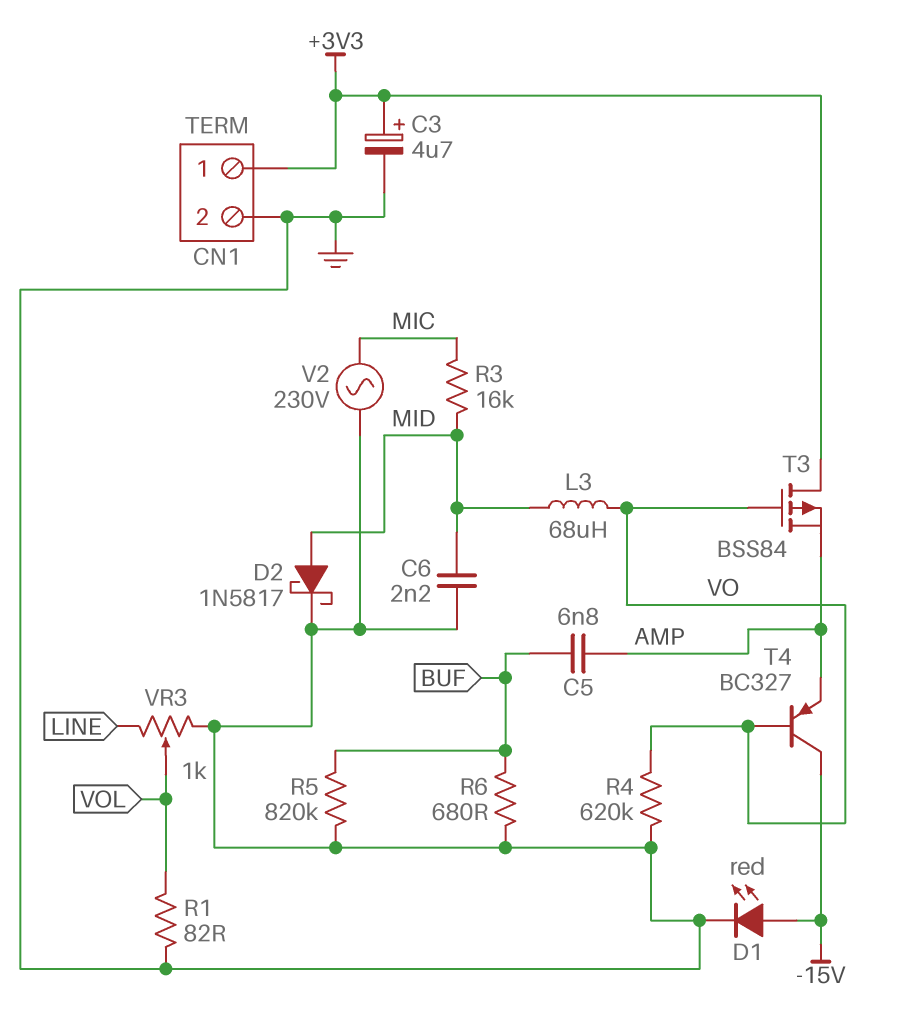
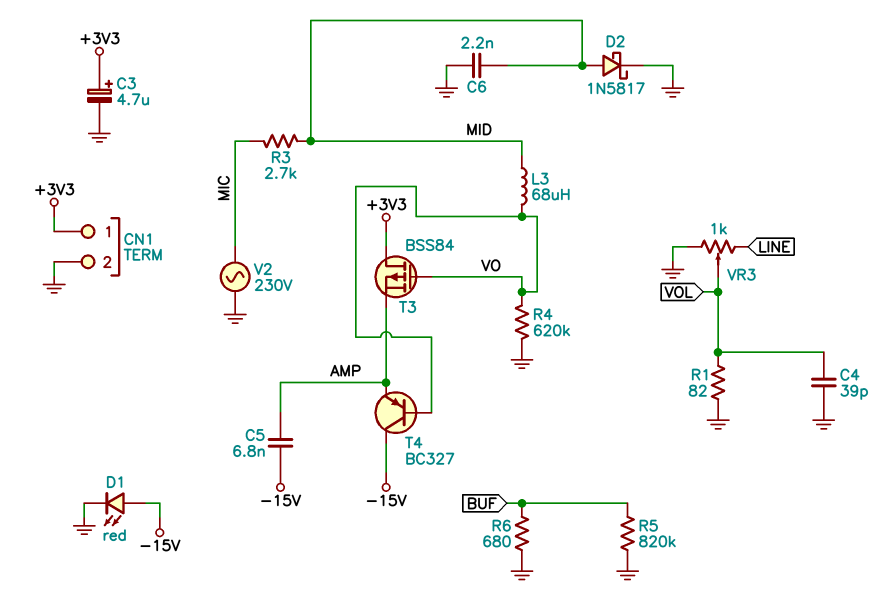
C4: none -> 39pF (GND, VOL)
C5: 6.8nF (AMP, BUF) -> 6.8nF (-15V, AMP)
R3: 16k (MIC, MID) -> 2.7k (MIC, MID)

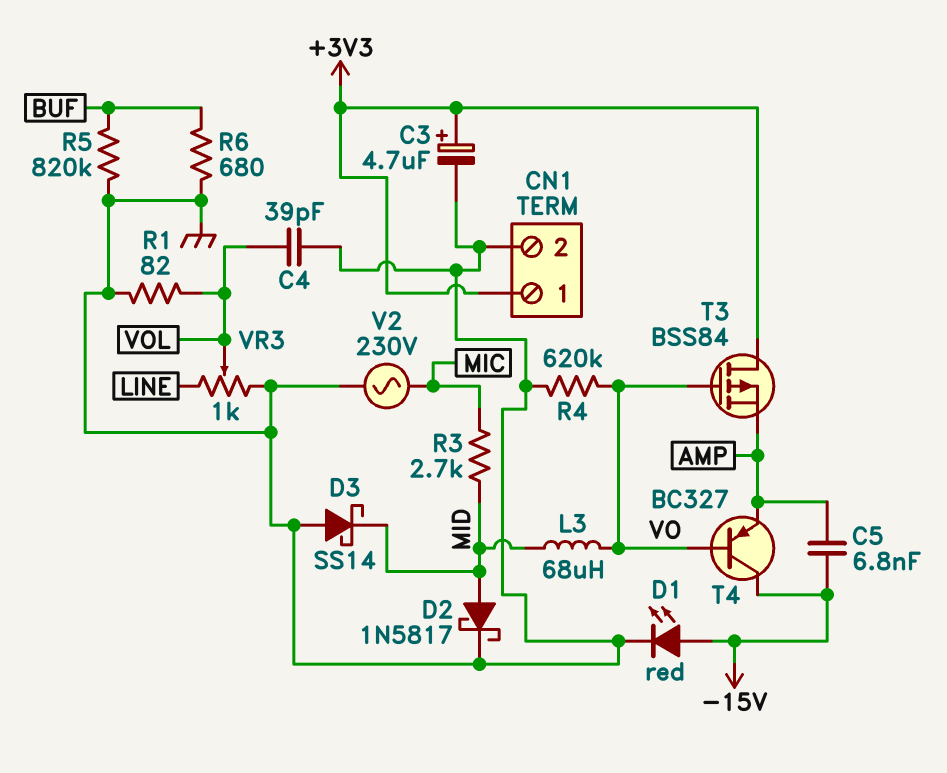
C6: 2.2nF (GND, MID) -> none
D3: none -> schottky SS14 (A GND, K MID)

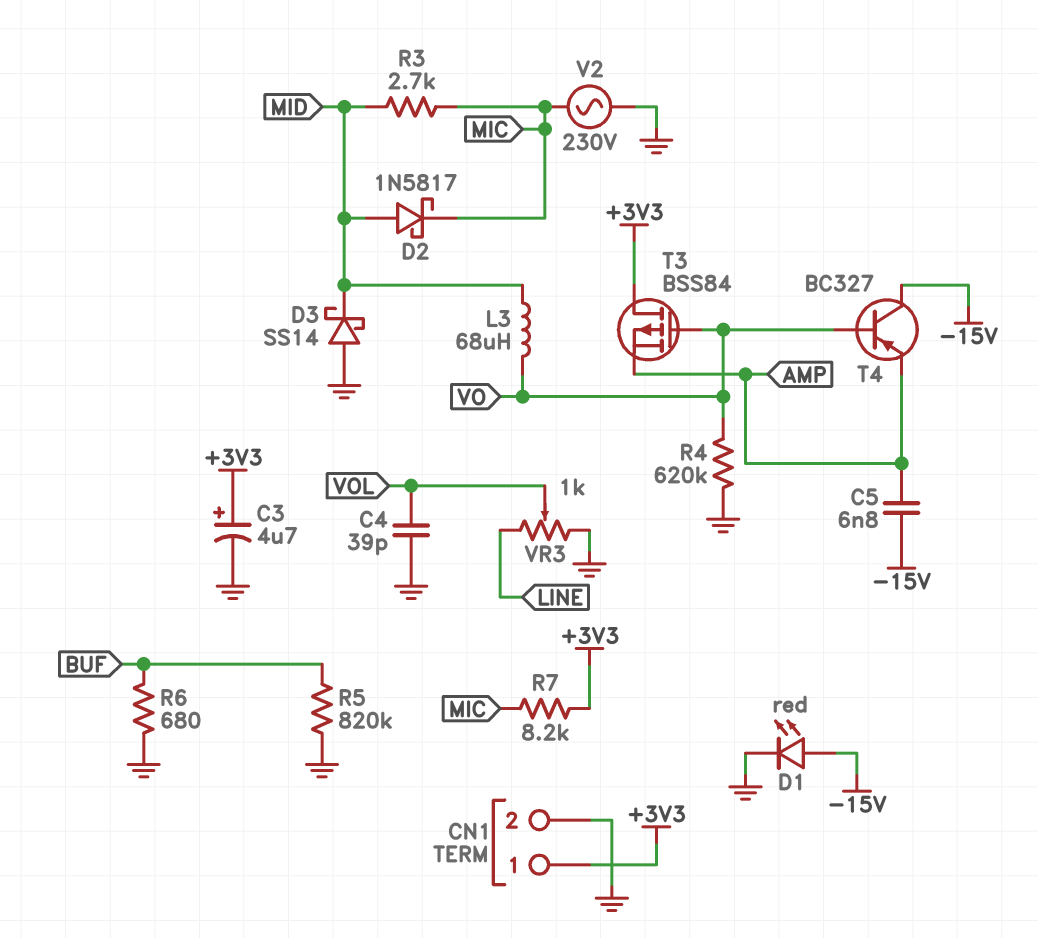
D2: schottky 1N5817 (A MID, K GND) -> schottky 1N5817 (A MID, K MIC)
R1: 82 (GND, VOL) -> none
R7: none -> 8.2k (+3V3, MIC)

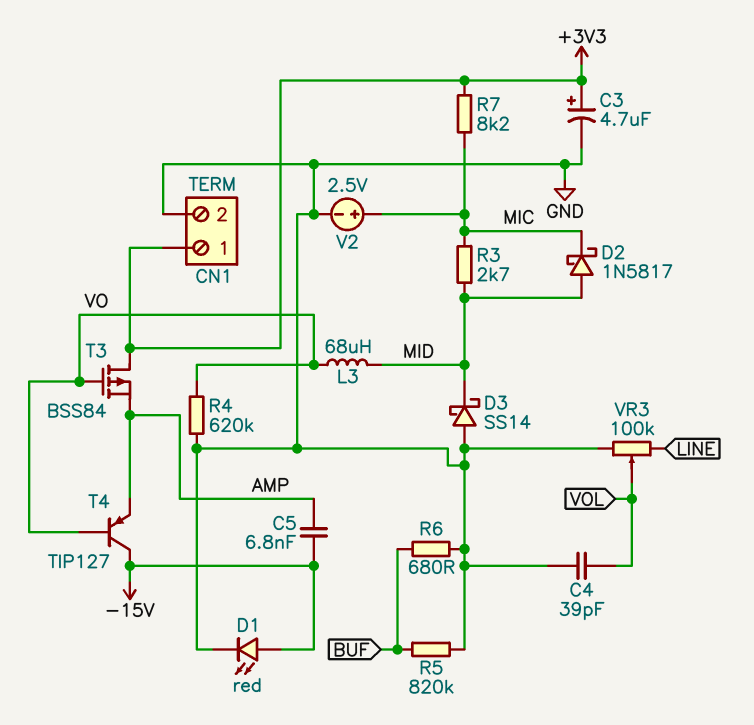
T4: PNP BC327 (B VO, C -15V, E AMP) -> PNP TIP127 (B VO, C -15V, E AMP)
V2: AC 230V (GND, MIC) -> 2.5V (plus MIC, minus GND)
VR3: 1k (GND, LINE, wiper VOL) -> 100k (GND, LINE, wiper VOL)

